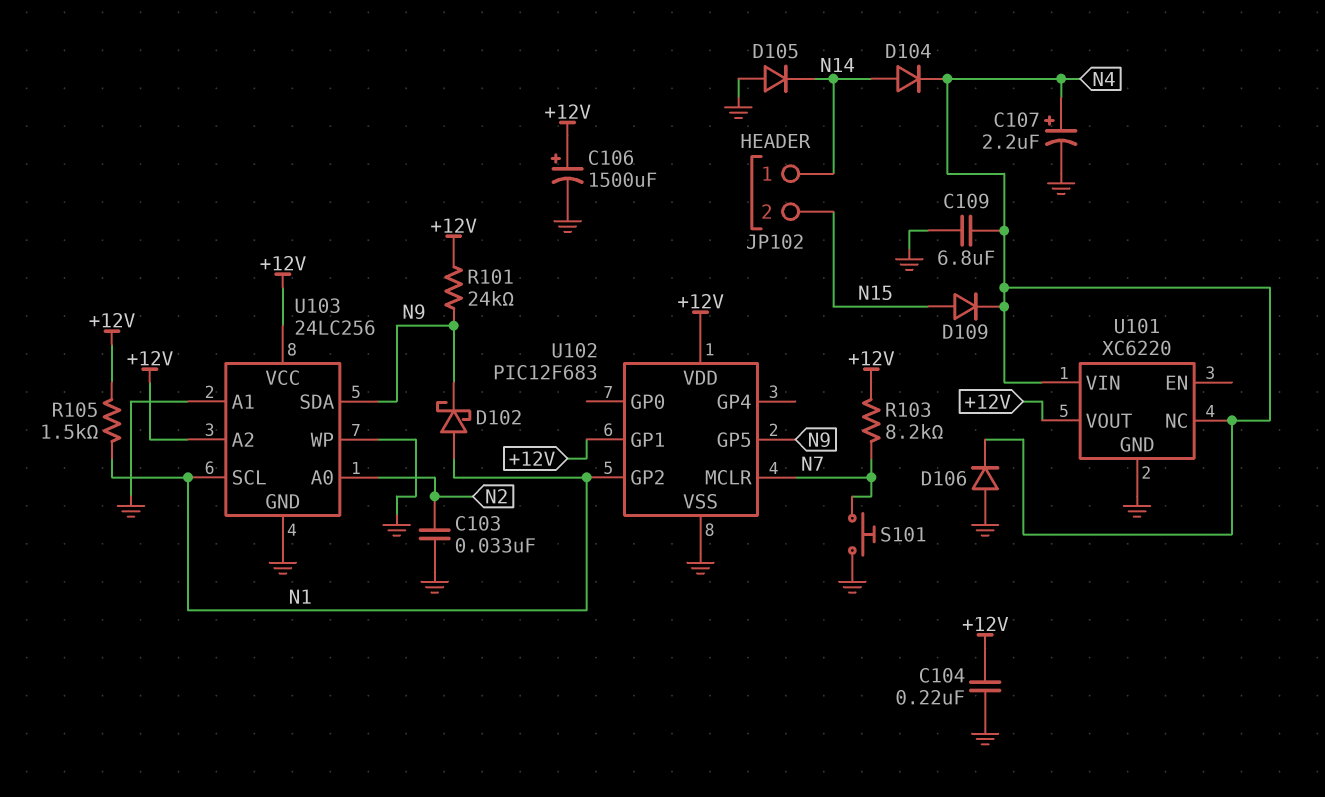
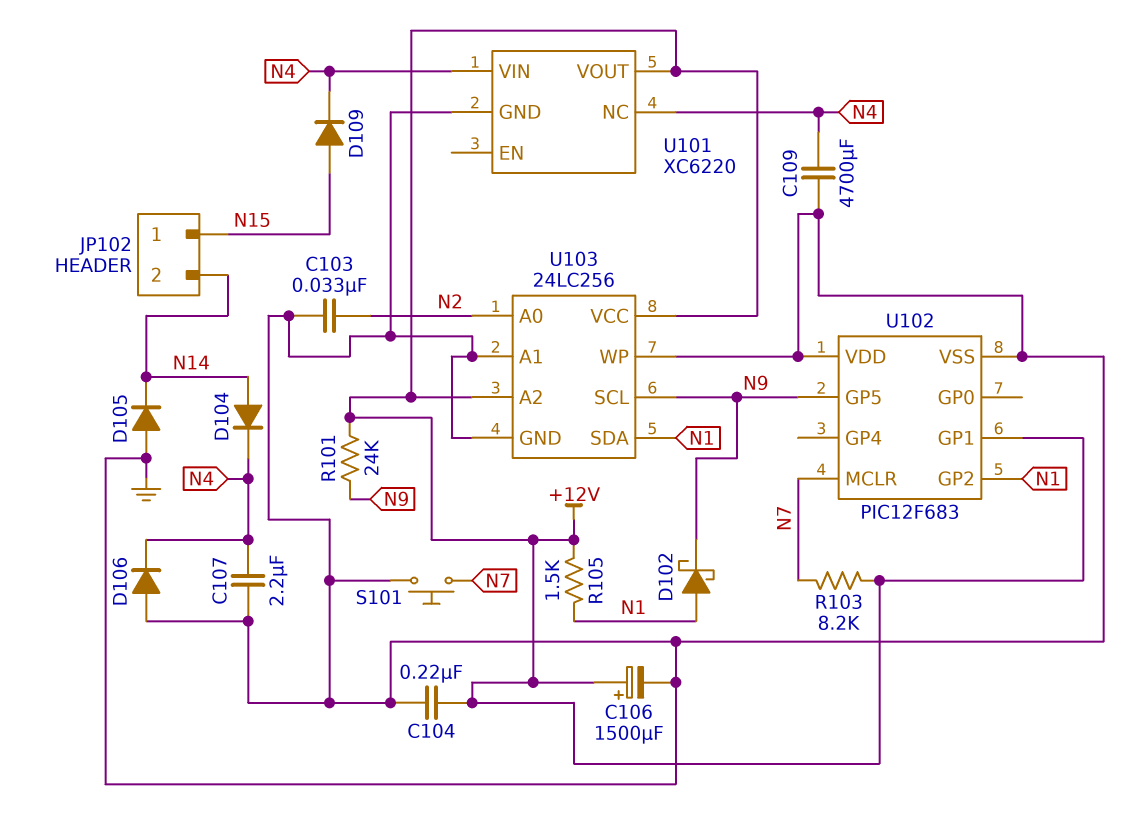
C107: 2.2uF (plus N4, minus GND) -> 2.2uF (GND, N4)
C109: 6.8uF (GND, N4) -> 4700uF (GND, N4)
JP102 pin 1: N14 -> N15
JP102 pin 2: N15 -> N14
U102 pin VDD: +12V -> GND
U103 pin SCL: N1 -> N9
U103 pin SDA: N9 -> N1

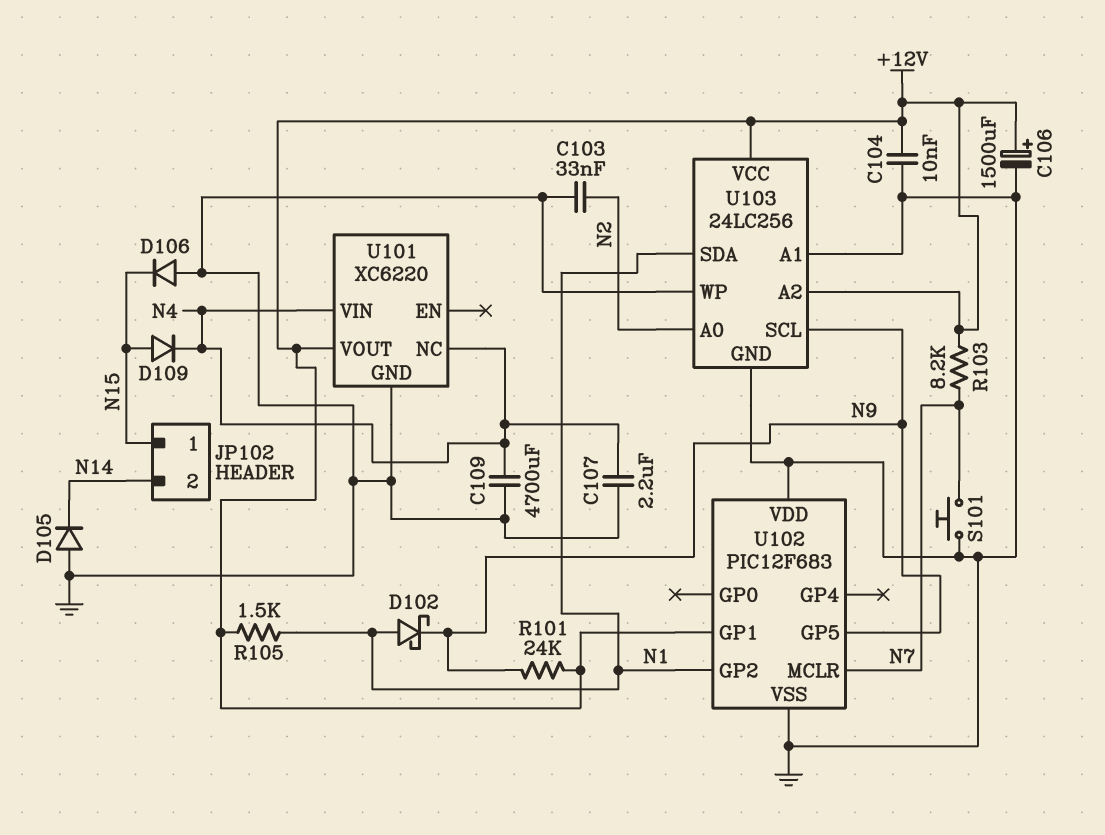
C104: 220nF (+12V, GND) -> 10nF (+12V, GND)
D104: diode (A N14, K N4) -> none
D106: diode (A GND, K N4) -> diode (A GND, K N15)

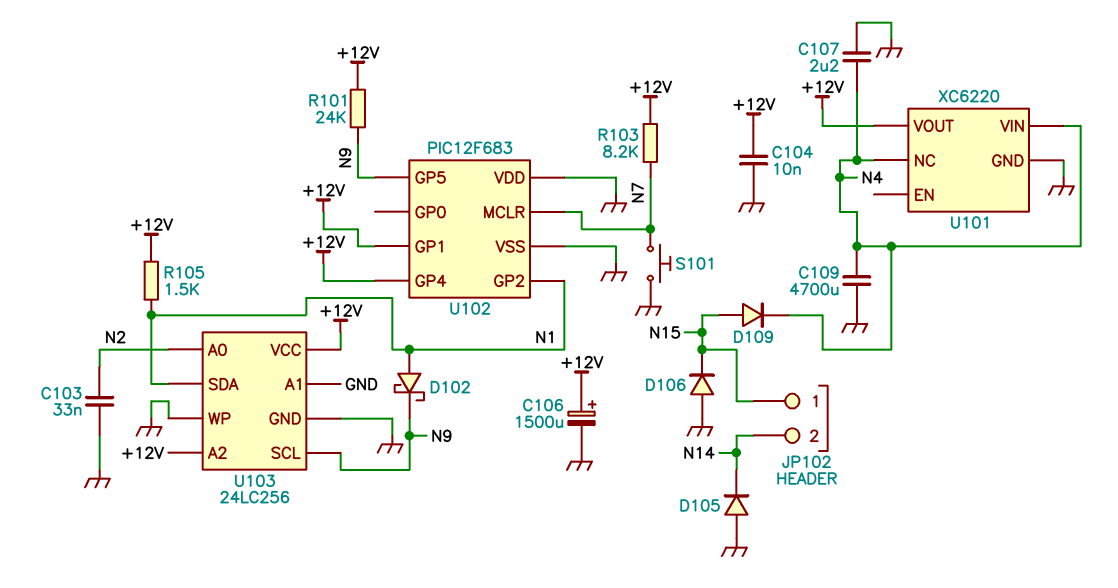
U102 pin GP4: none -> +12V

